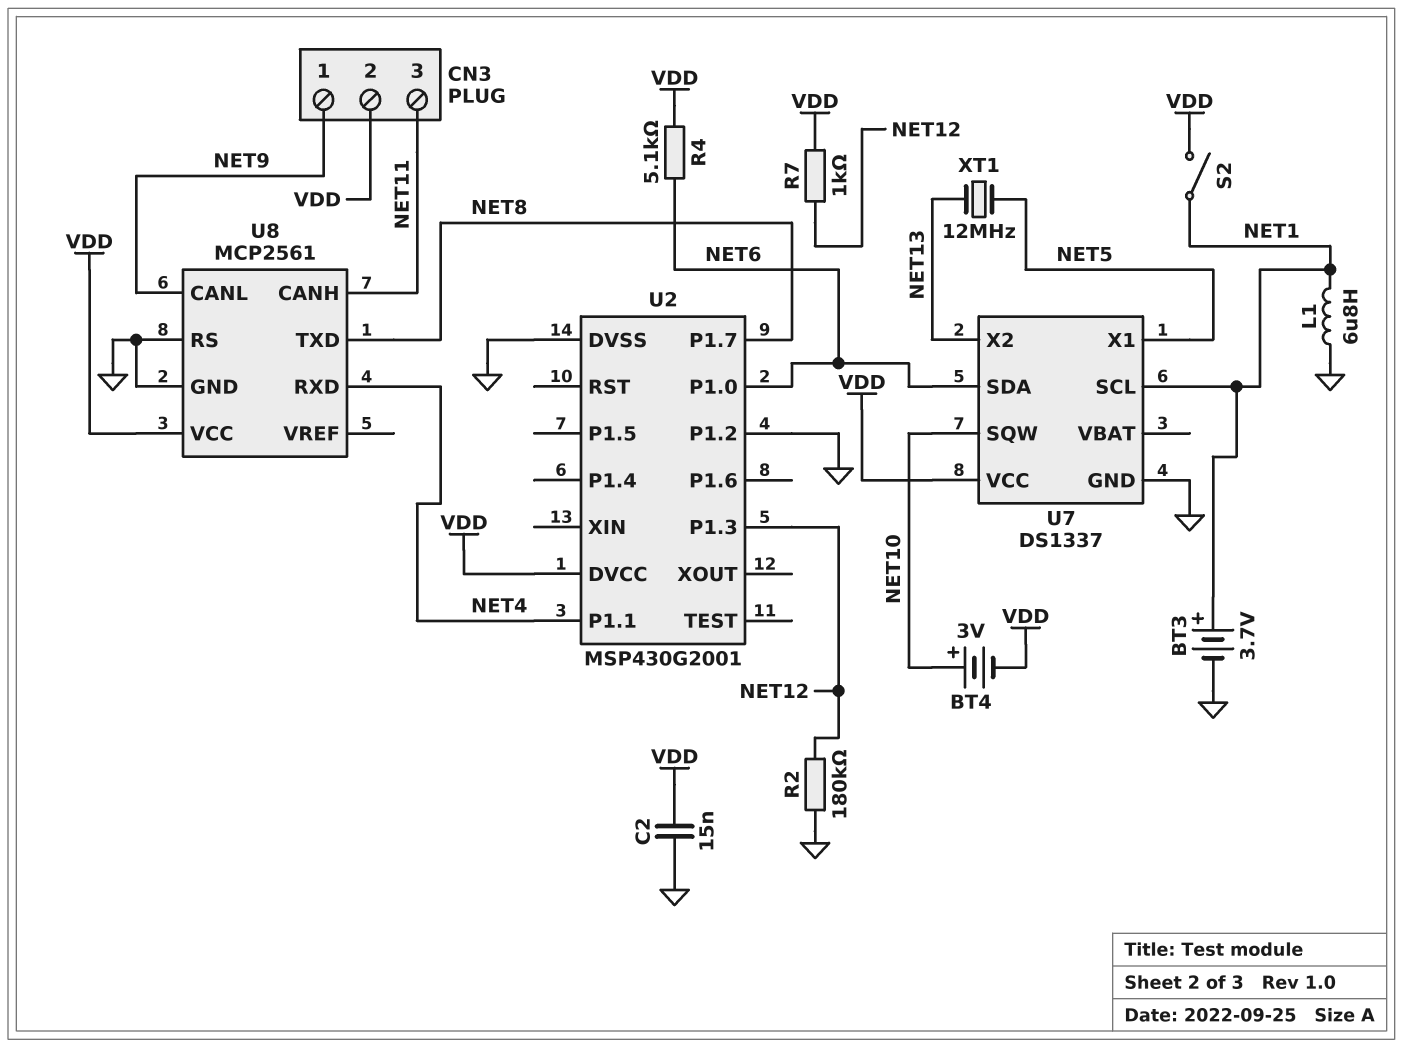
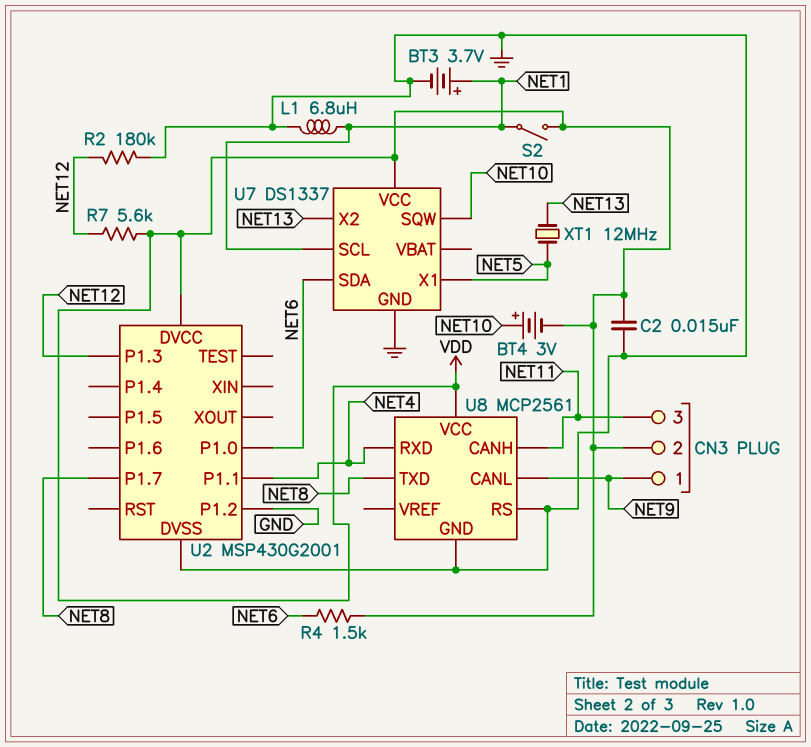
R4: 5.1k (NET6, VDD) -> 1.5k (NET6, VDD)
R7: 1k (NET12, VDD) -> 5.6k (NET12, VDD)

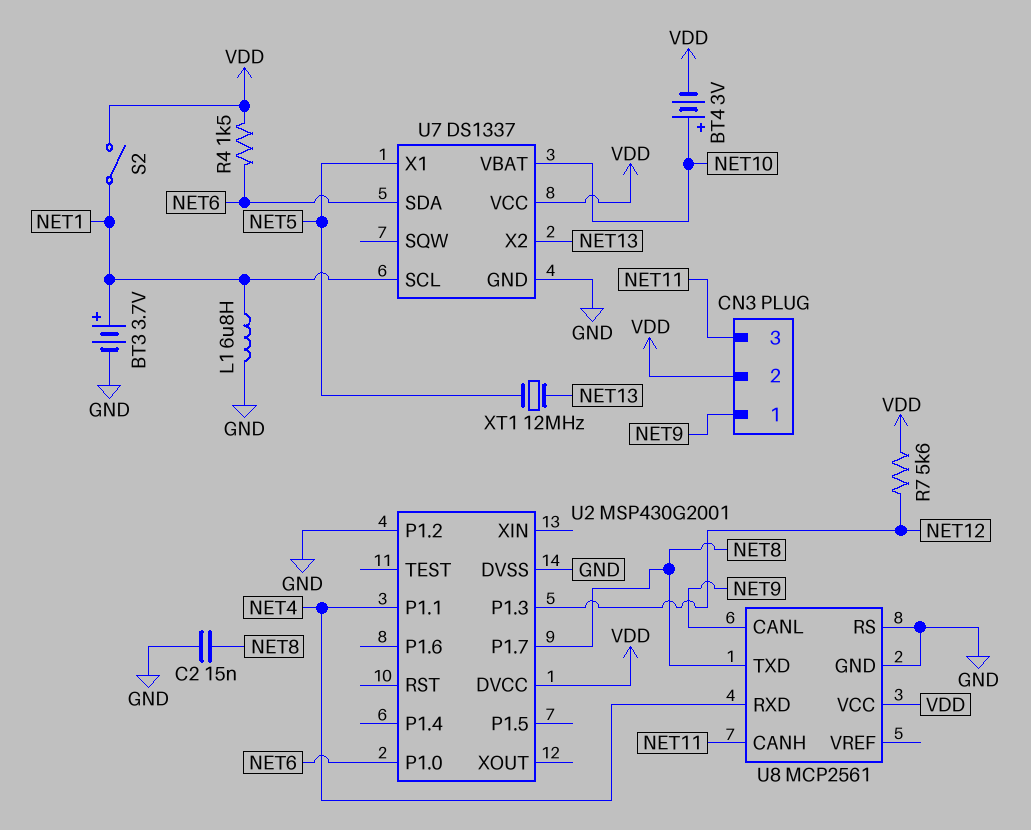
C2: 15nF (GND, VDD) -> 15nF (GND, NET8)
R2: 180k (GND, NET12) -> none
U7 pin SQW: NET10 -> none
U7 pin VBAT: none -> NET10

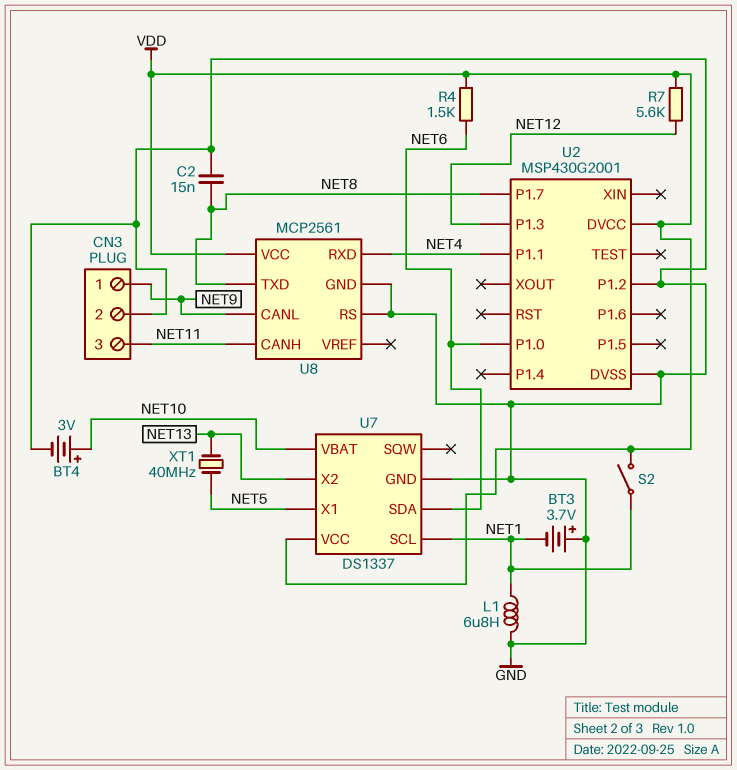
BT3: 3.7V (plus NET1, minus GND) -> 3.7V (plus GND, minus NET1)
BT4: 3V (plus NET10, minus VDD) -> 3V (plus NET10, minus GND)
CN3 pin 2: VDD -> GND
XT1: 12MHz (NET5, NET13) -> 40MHz (NET5, NET13)

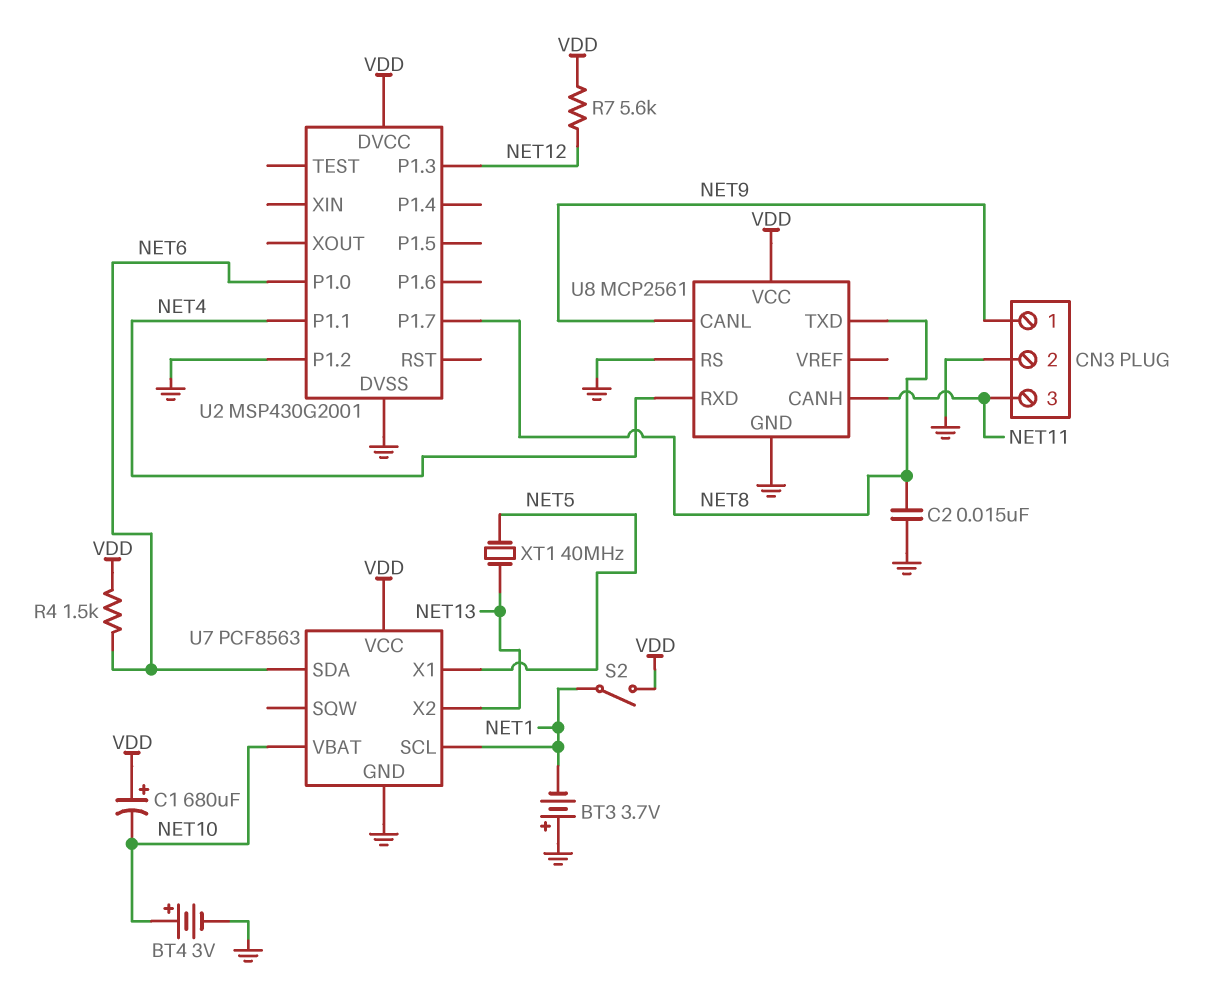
C1: none -> 680uF (plus VDD, minus NET10)
L1: 6.8uH (GND, NET1) -> none
U7: DS1337 -> PCF8563

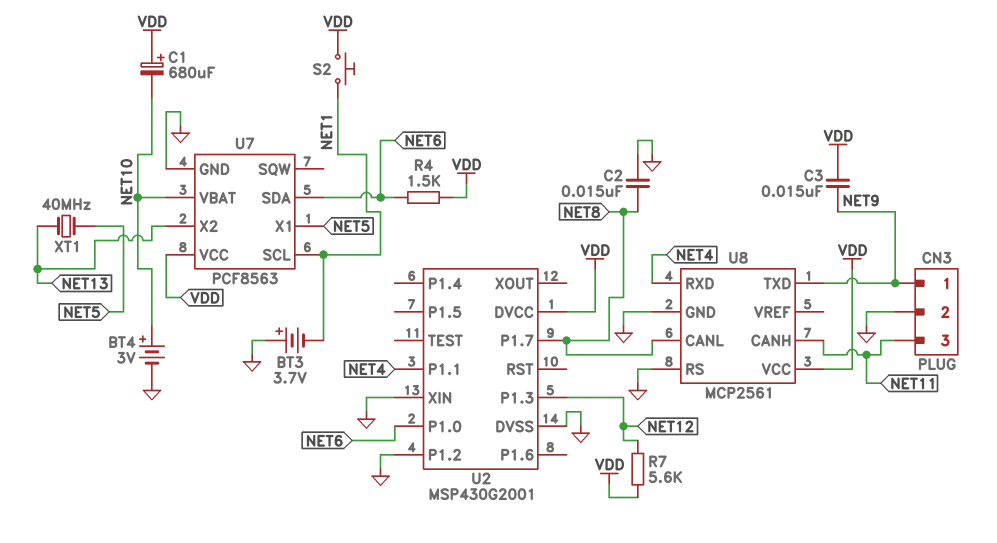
C3: none -> 15nF (NET9, VDD)
S2: switch (NET1, VDD) -> button (NET1, VDD)
U2 pin XIN: none -> GND
U8 pin CANL: NET9 -> NET8
U8 pin TXD: NET8 -> NET9

